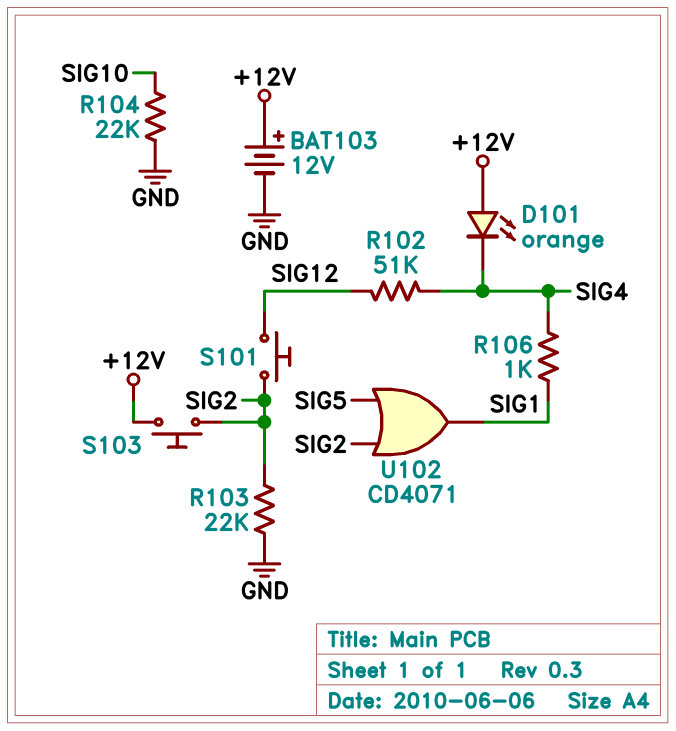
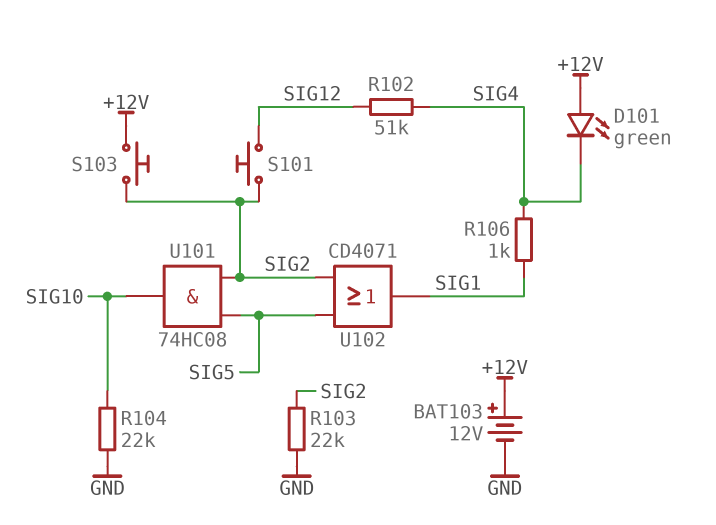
D101: LED orange (A +12V, K SIG4) -> LED green (A +12V, K SIG4)
U101: none -> AND 74HC08 (in SIG2, in SIG5, out SIG10)

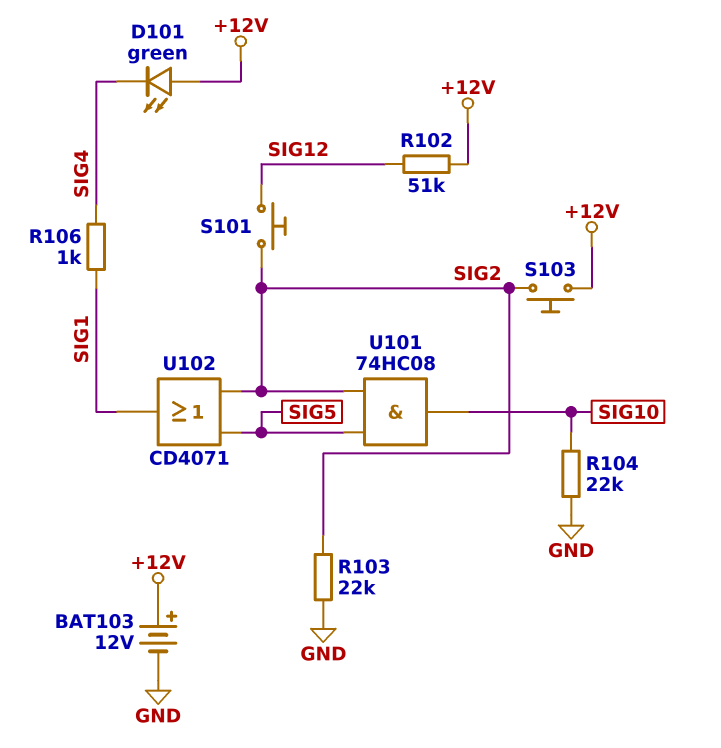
R102: 51k (SIG4, SIG12) -> 51k (+12V, SIG12)

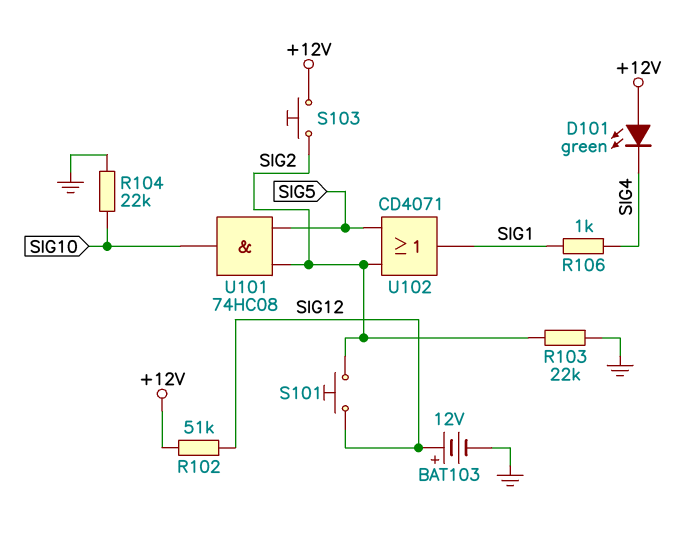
BAT103: 12V (plus +12V, minus GND) -> 12V (plus SIG12, minus GND)

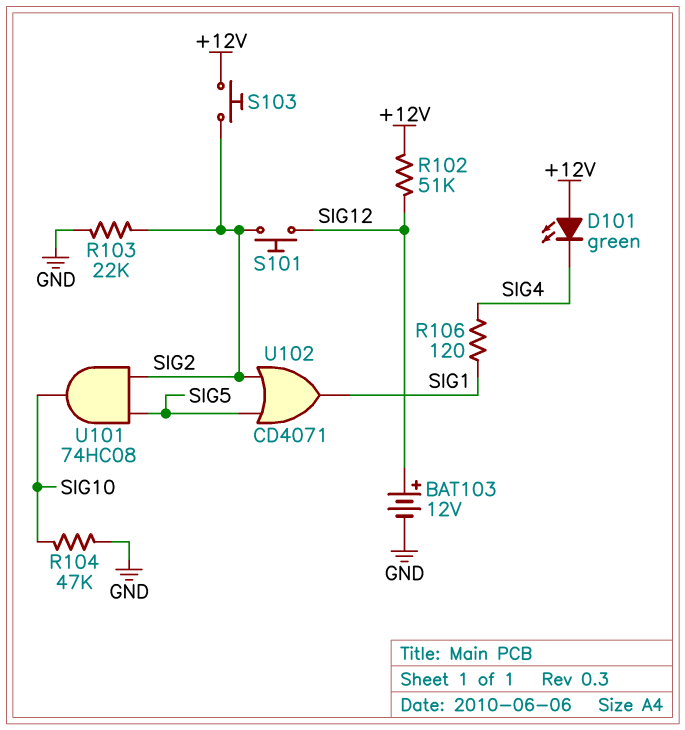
R104: 22k (GND, SIG10) -> 47k (GND, SIG10)
R106: 1k (SIG1, SIG4) -> 120 (SIG1, SIG4)

